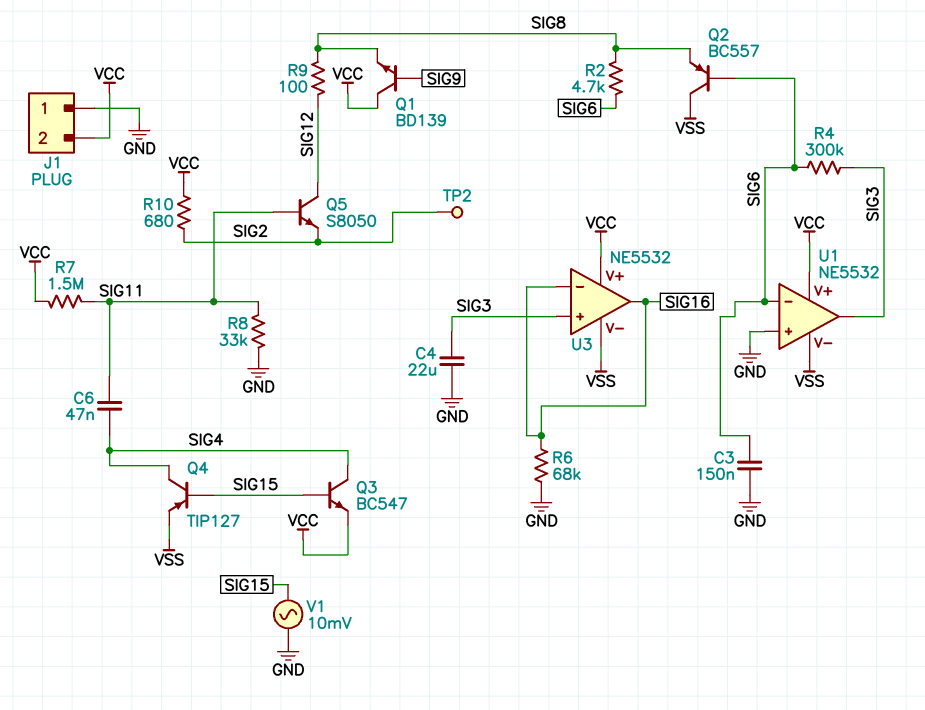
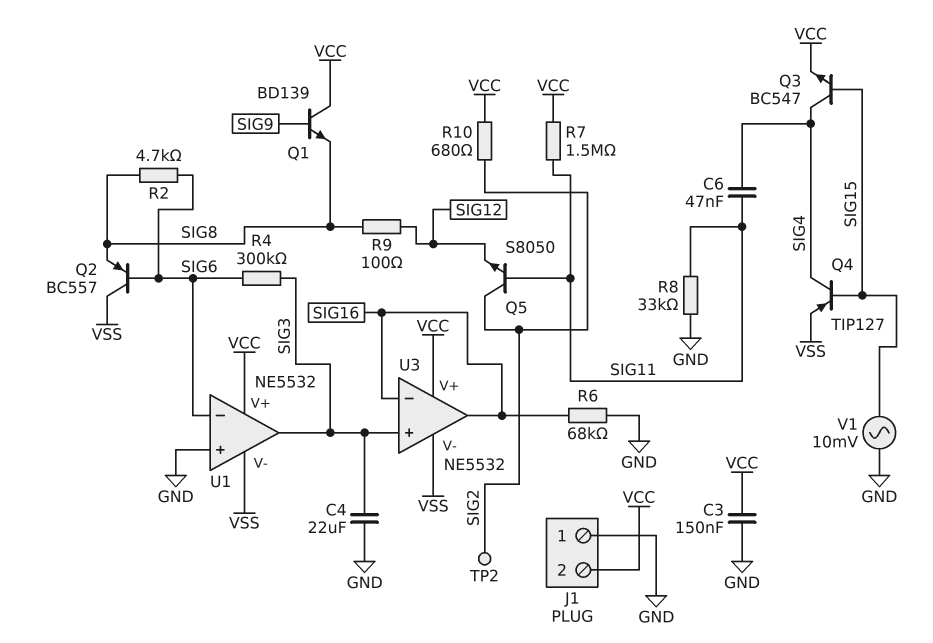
C3: 150nF (GND, SIG6) -> 150nF (GND, VCC)
Q5: NPN S8050 (B SIG11, C SIG12, E SIG2) -> NPN S8050 (B SIG11, C SIG2, E SIG12)

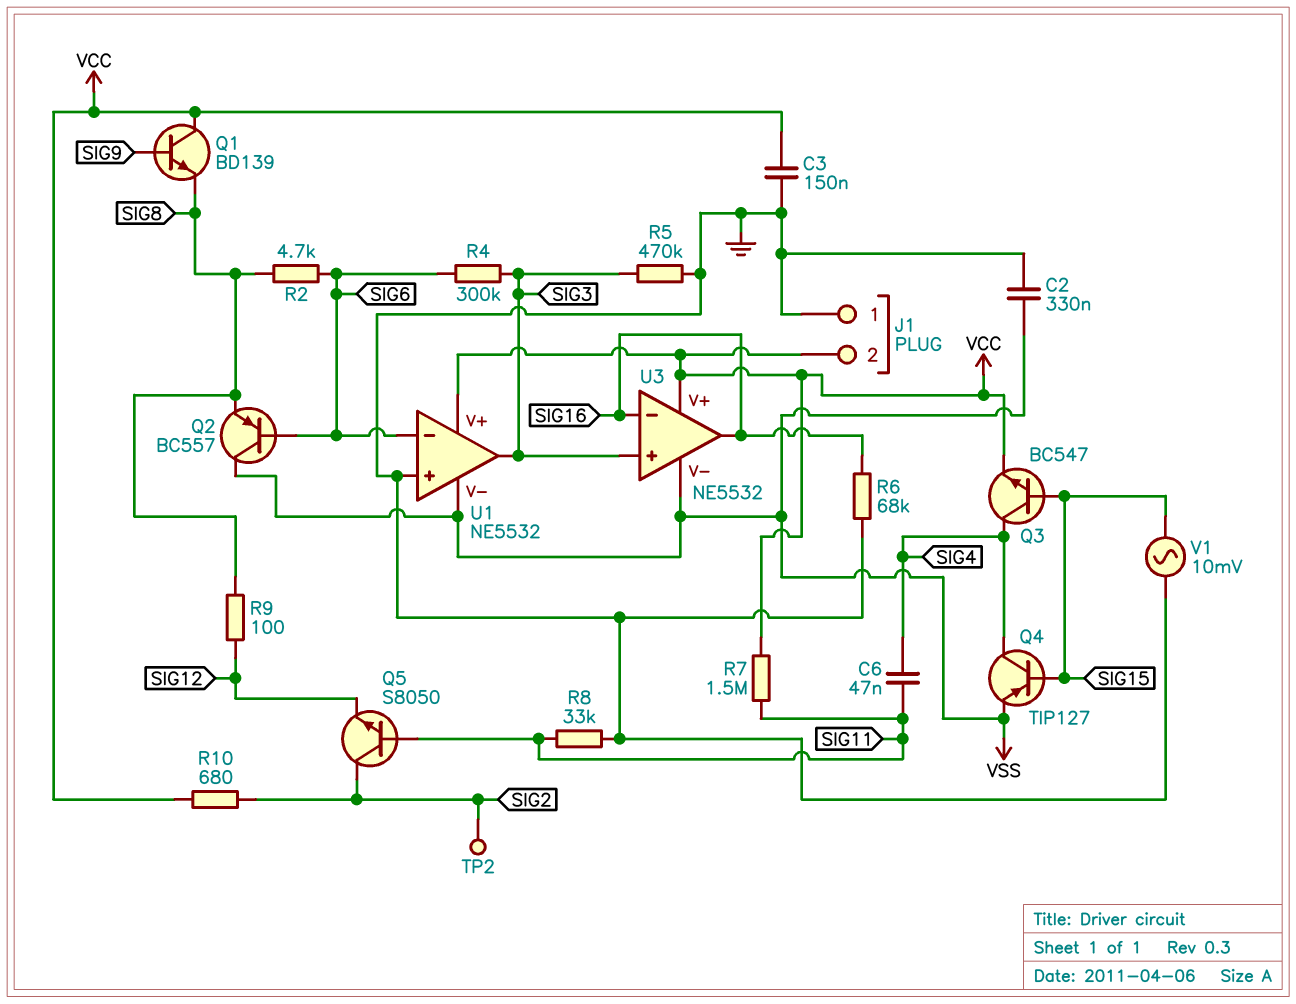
C2: none -> 330nF (GND, VSS)
C4: 22uF (GND, SIG3) -> none
R5: none -> 470k (GND, SIG3)

